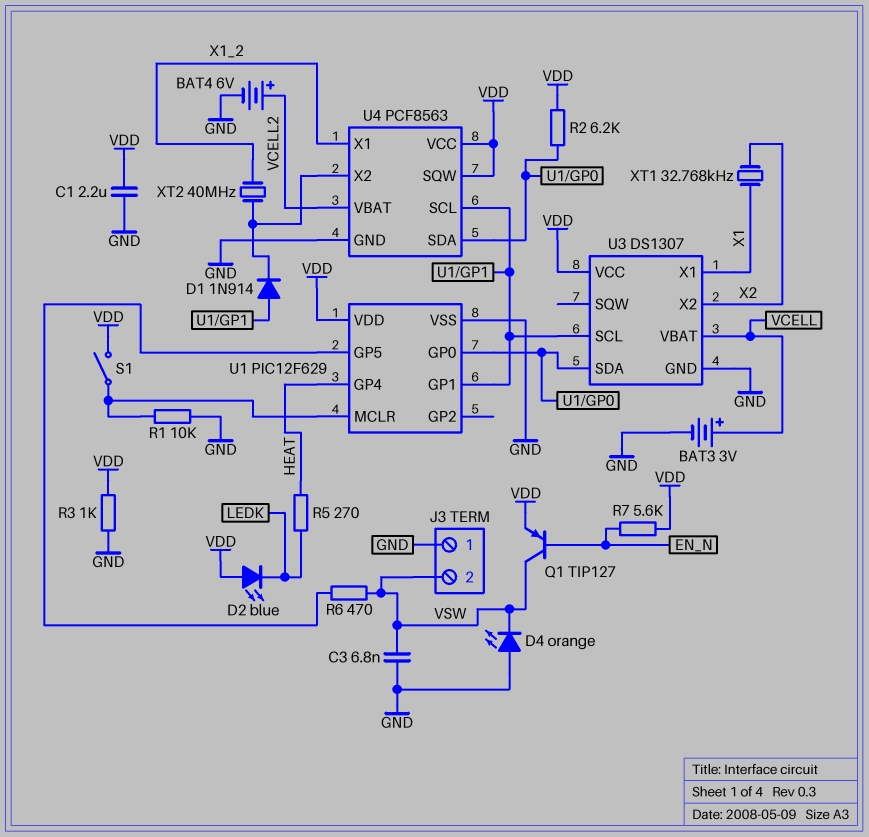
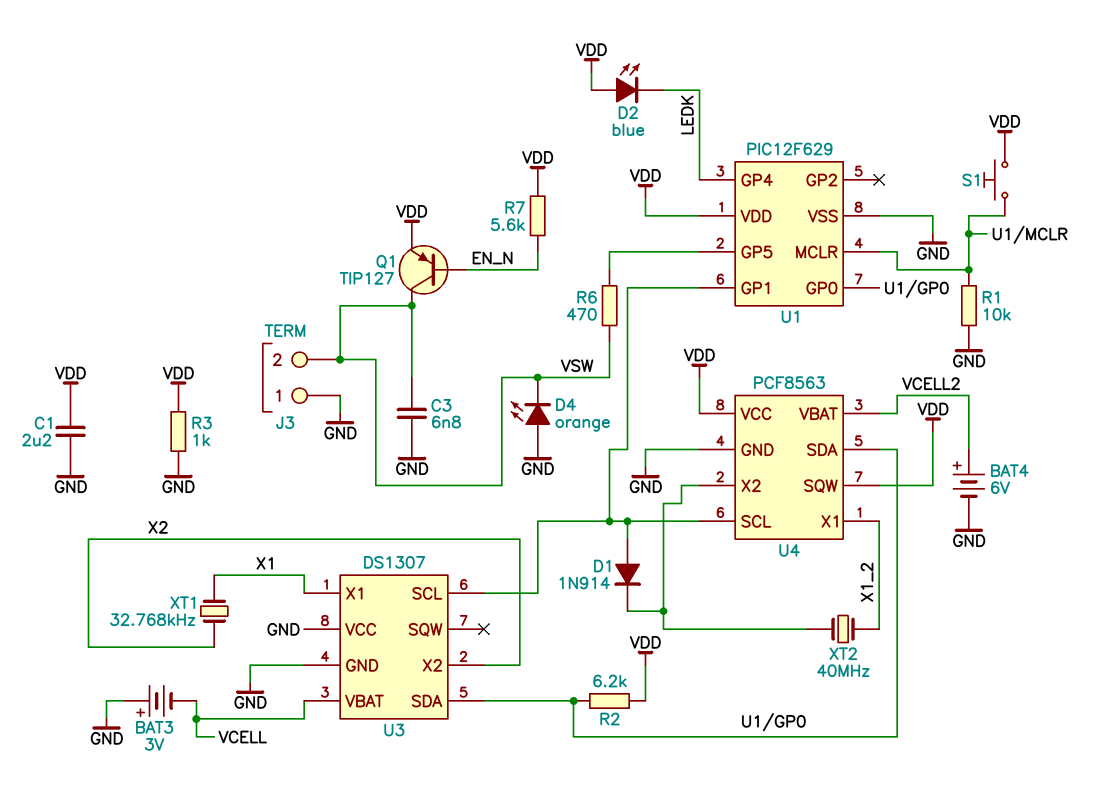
BAT3: 3V (plus VCELL, minus GND) -> 3V (plus GND, minus VCELL)
R5: 270 (HEAT, LEDK) -> none
S1: switch (U1/MCLR, VDD) -> button (U1/MCLR, VDD)
U1 pin GP4: HEAT -> LEDK
U3 pin VCC: VDD -> GND

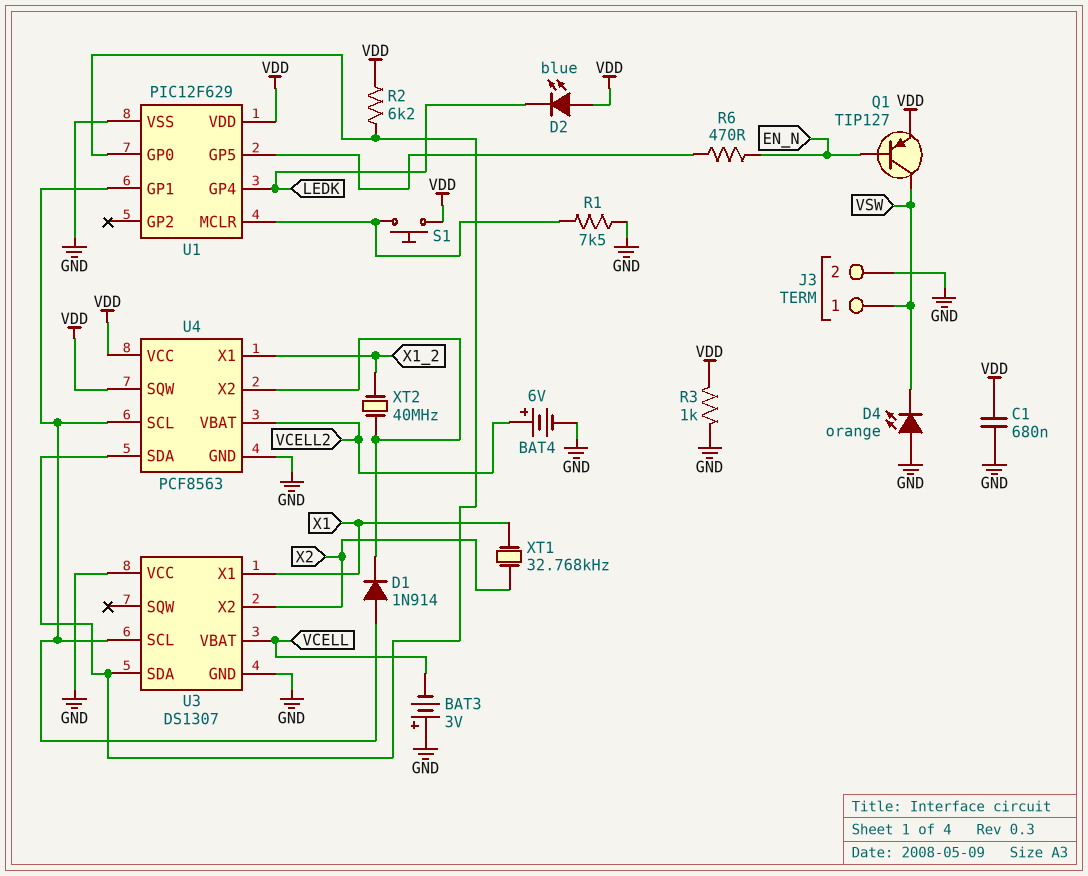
C1: 2.2uF (GND, VDD) -> 680nF (GND, VDD)
C3: 6.8nF (GND, VSW) -> none
J3 pin 1: GND -> VSW
J3 pin 2: VSW -> GND
R1: 10k (GND, U1/MCLR) -> 7.5k (GND, U1/MCLR)
R6: 470 (U1/GP5, VSW) -> 470 (EN_N, U1/GP5)
R7: 5.6k (EN_N, VDD) -> none

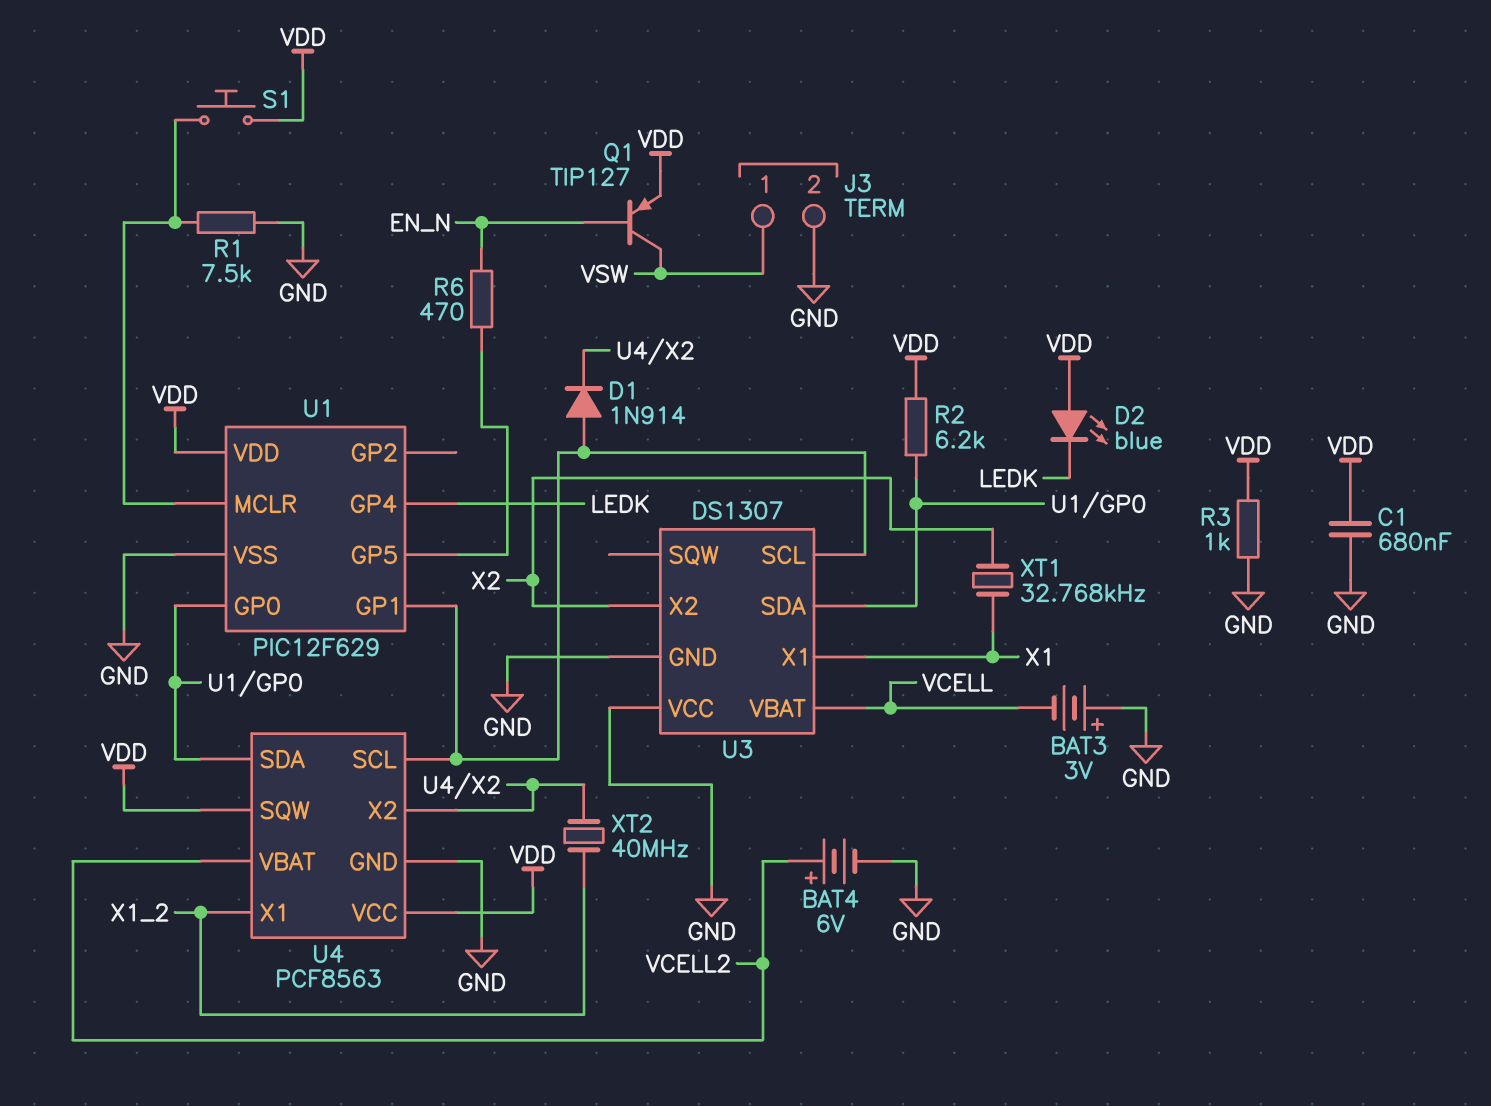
D4: LED orange (A GND, K VSW) -> none

